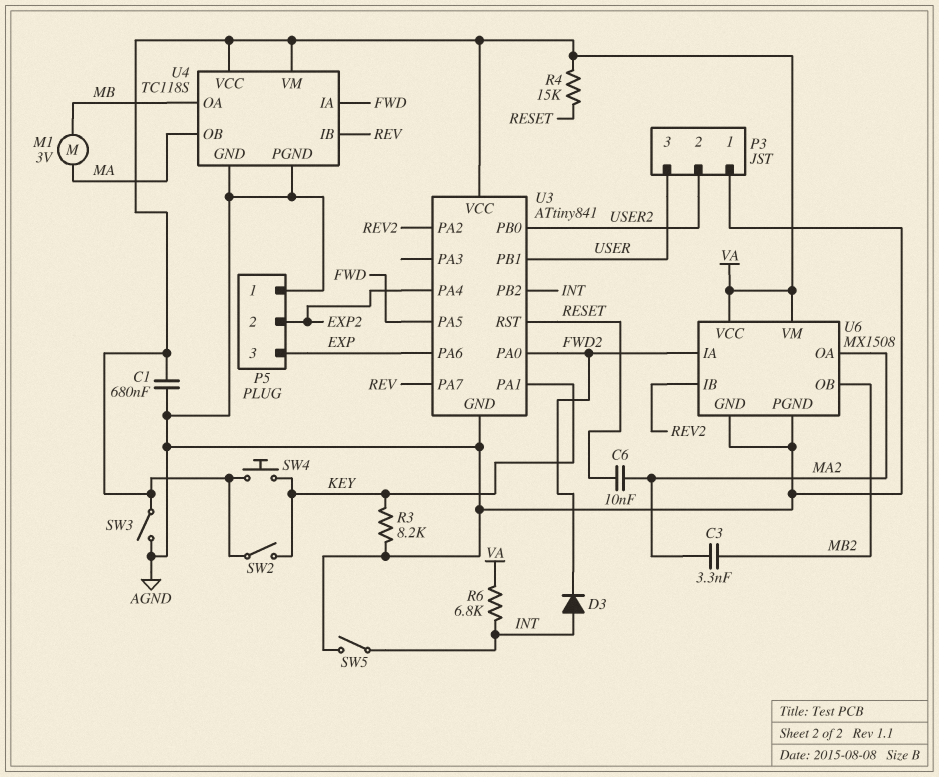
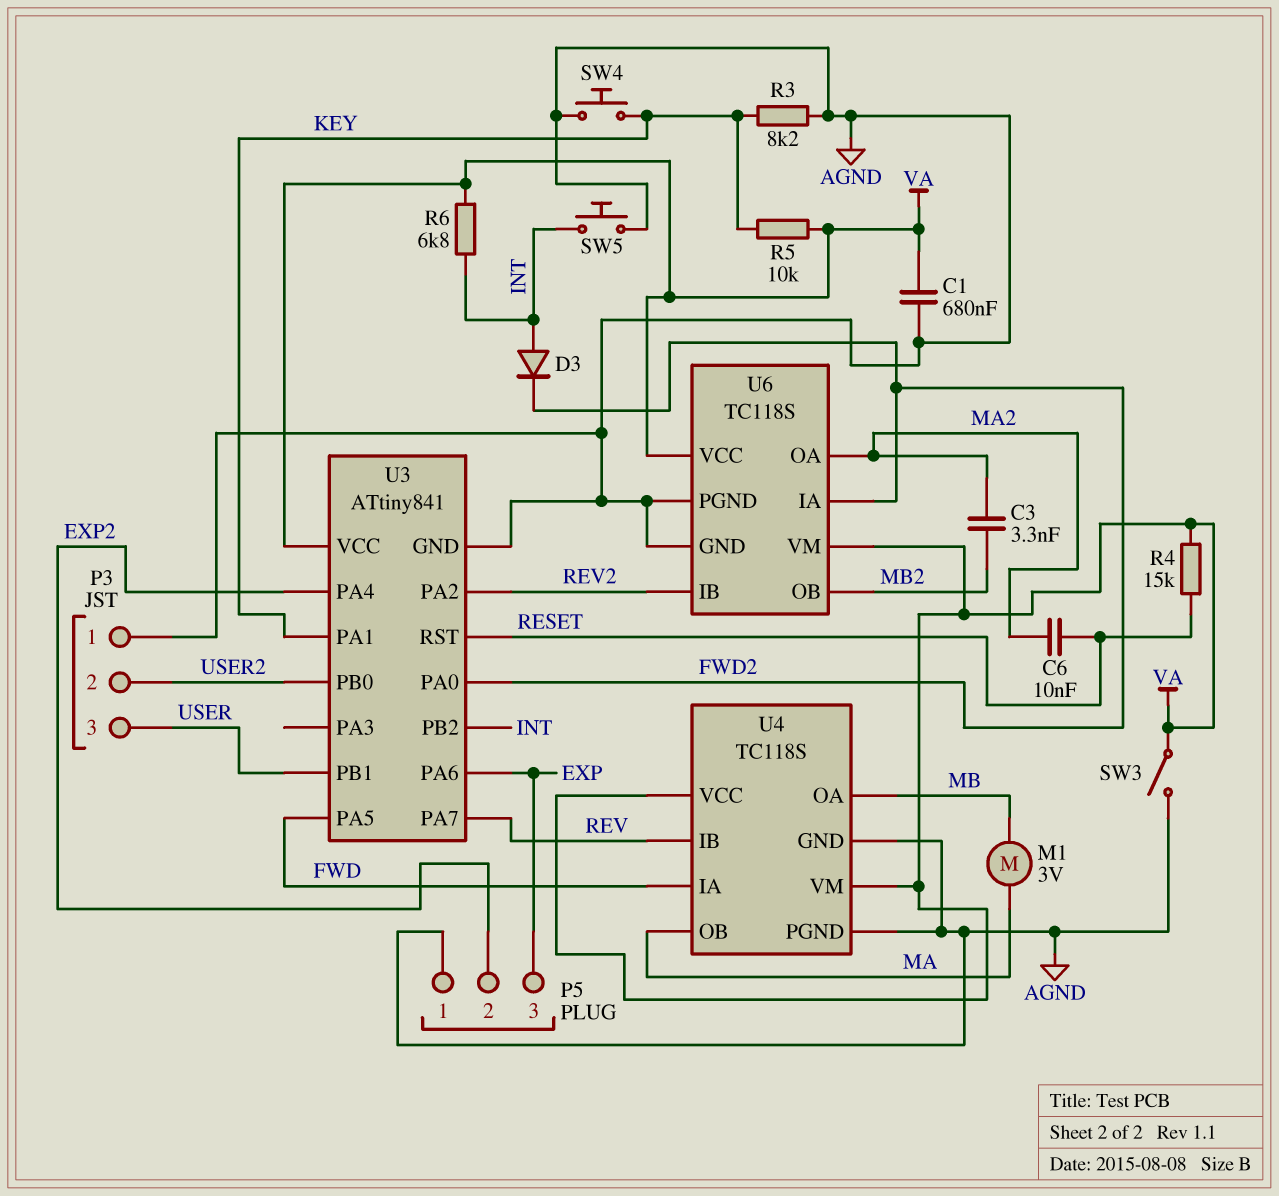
R5: none -> 10k (KEY, VA)
SW2: switch (KEY, VA) -> none
SW4: button (KEY, VA) -> button (AGND, KEY)
SW5: switch (AGND, INT) -> button (AGND, INT)
U6: MX1508 -> TC118S

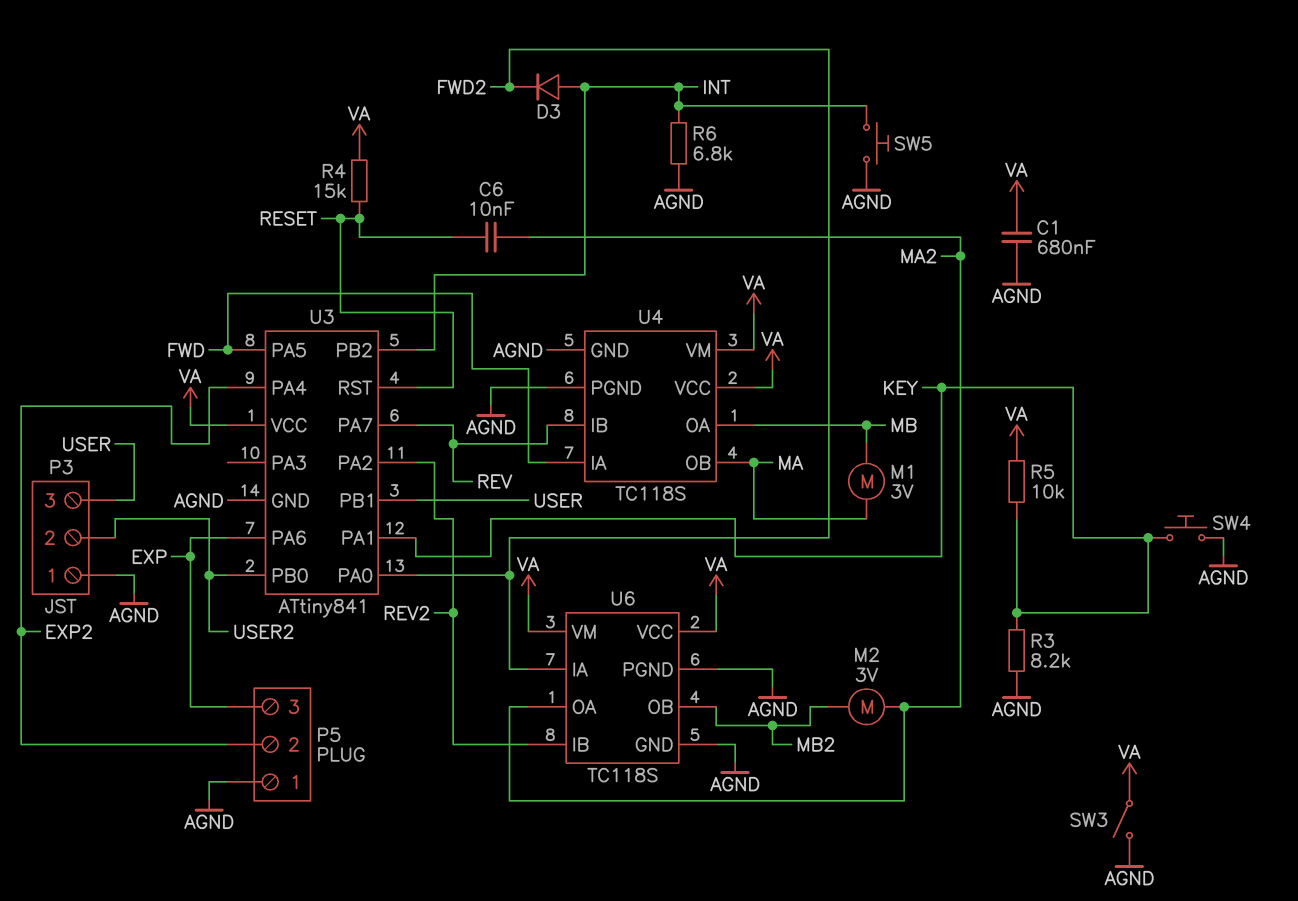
C3: 3.3nF (MA2, MB2) -> none
M2: none -> motor 3V (MA2, MB2)
R6: 6.8k (INT, VA) -> 6.8k (AGND, INT)

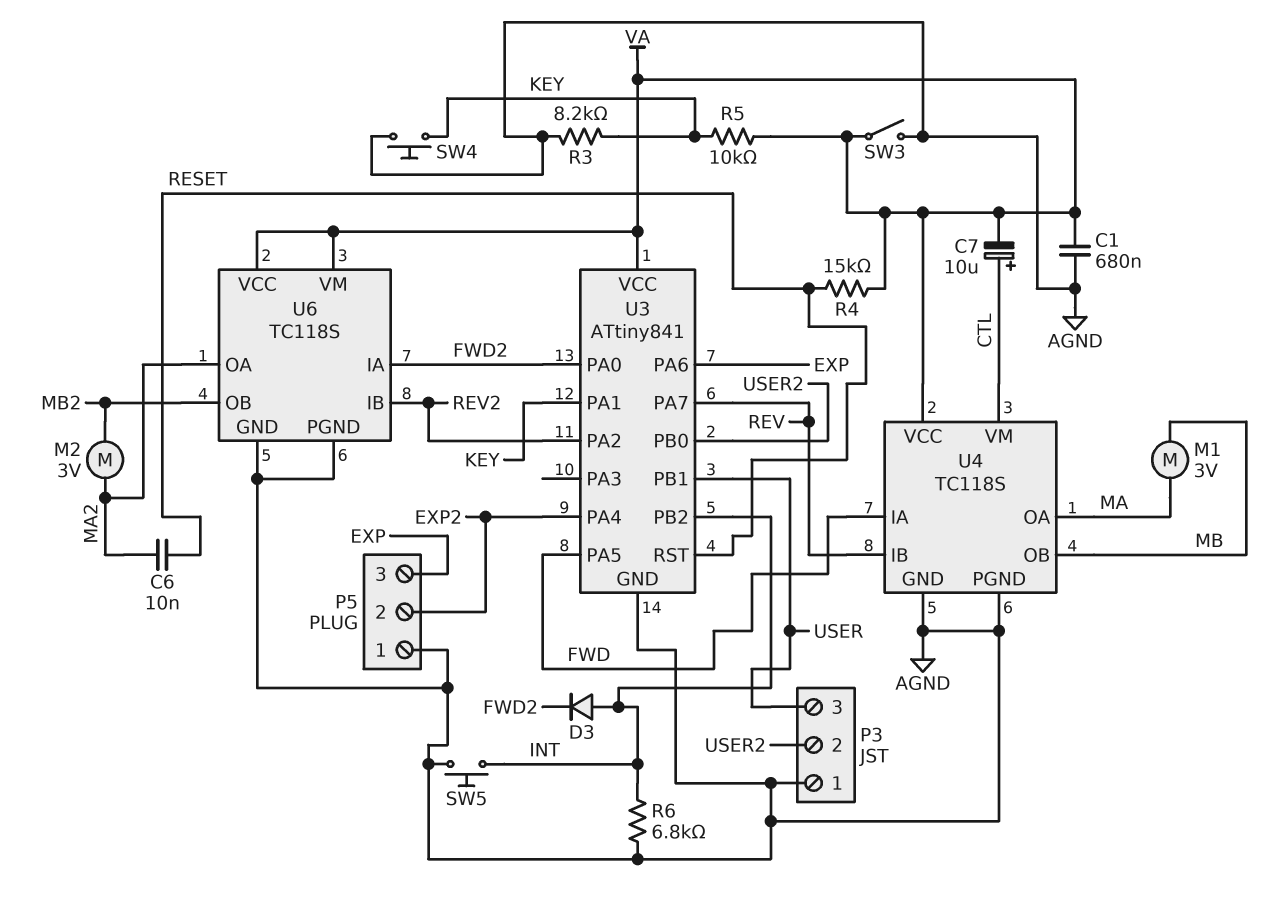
C7: none -> 10uF (plus CTL, minus VA)
U4 pin OA: MB -> MA
U4 pin OB: MA -> MB
U4 pin VM: VA -> CTL

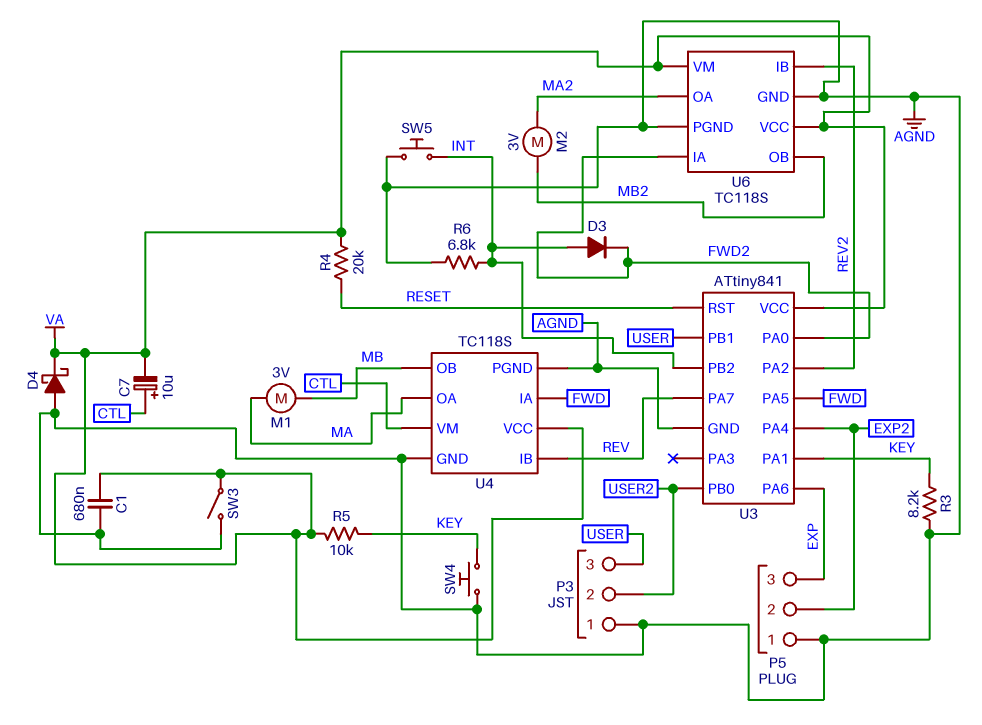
C6: 10nF (MA2, RESET) -> none
D4: none -> schottky (A AGND, K VA)
R4: 15k (RESET, VA) -> 20k (RESET, VA)

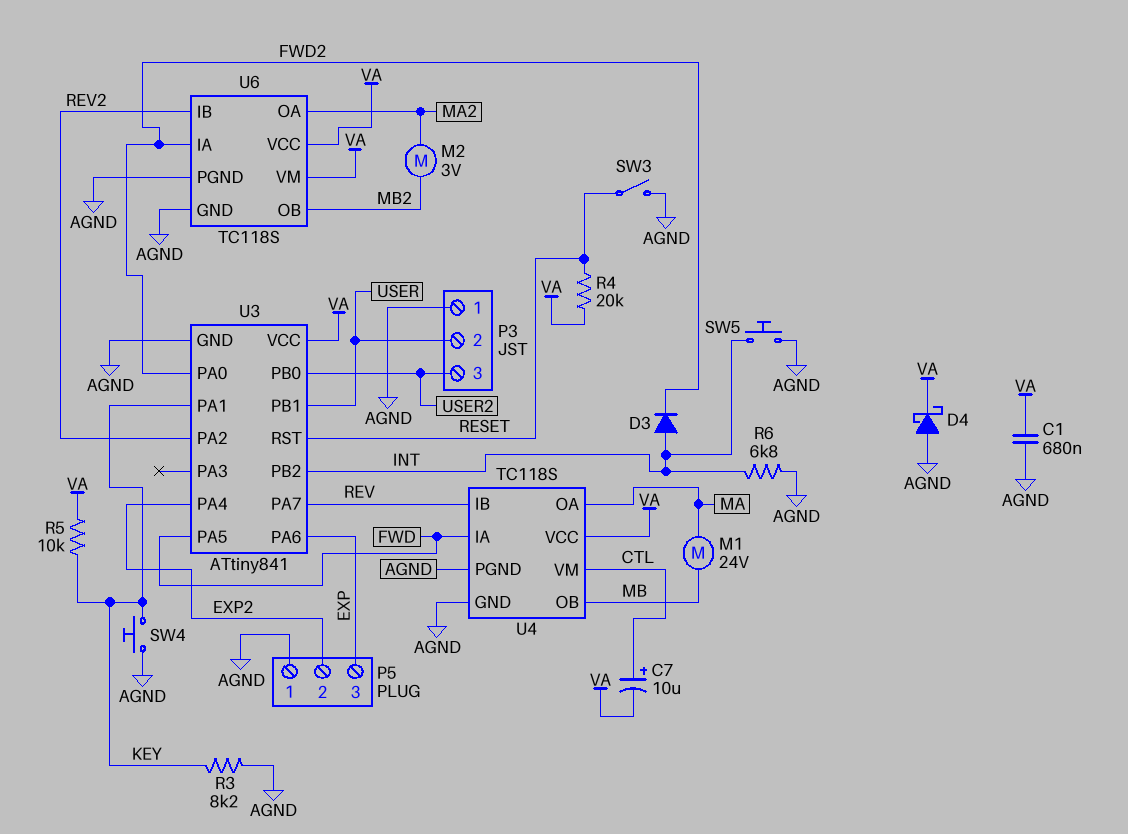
M1: motor 3V (MA, MB) -> motor 24V (MA, MB)
P3 pin 2: USER2 -> USER
P3 pin 3: USER -> USER2
SW3: switch (AGND, VA) -> switch (AGND, RESET)

